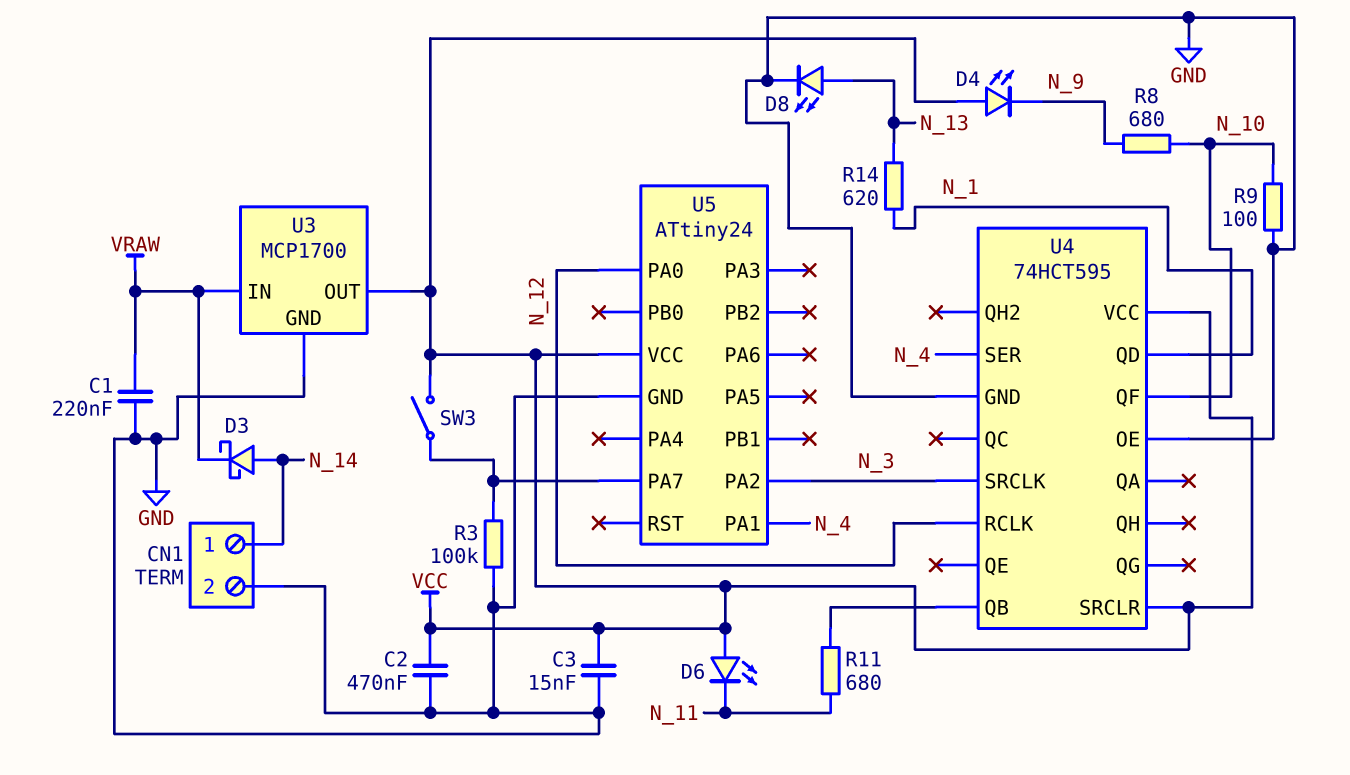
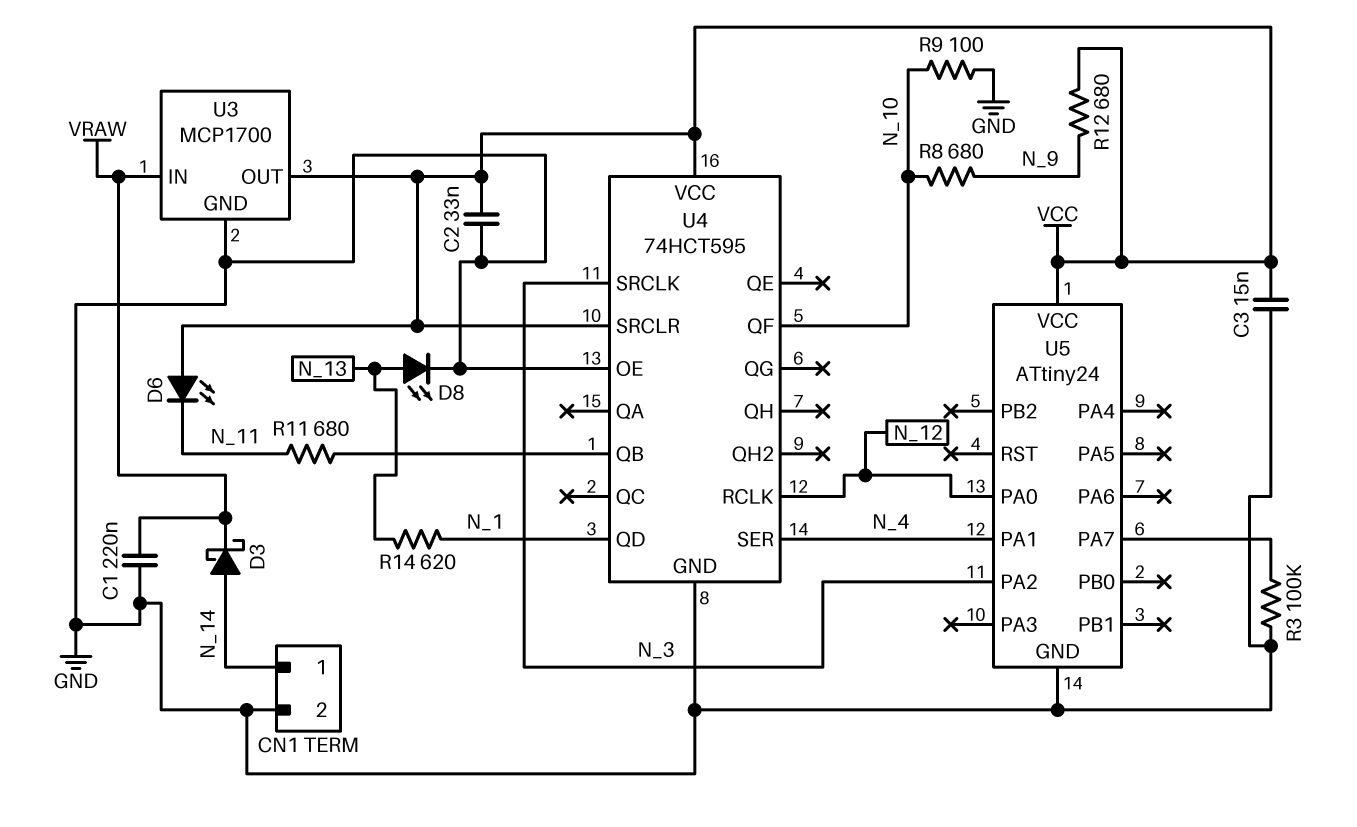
C2: 470nF (GND, VCC) -> 33nF (GND, VCC)
D4: LED (A VCC, K N_9) -> none
R12: none -> 680 (N_9, VCC)
SW3: switch (U5/PA7, VCC) -> none

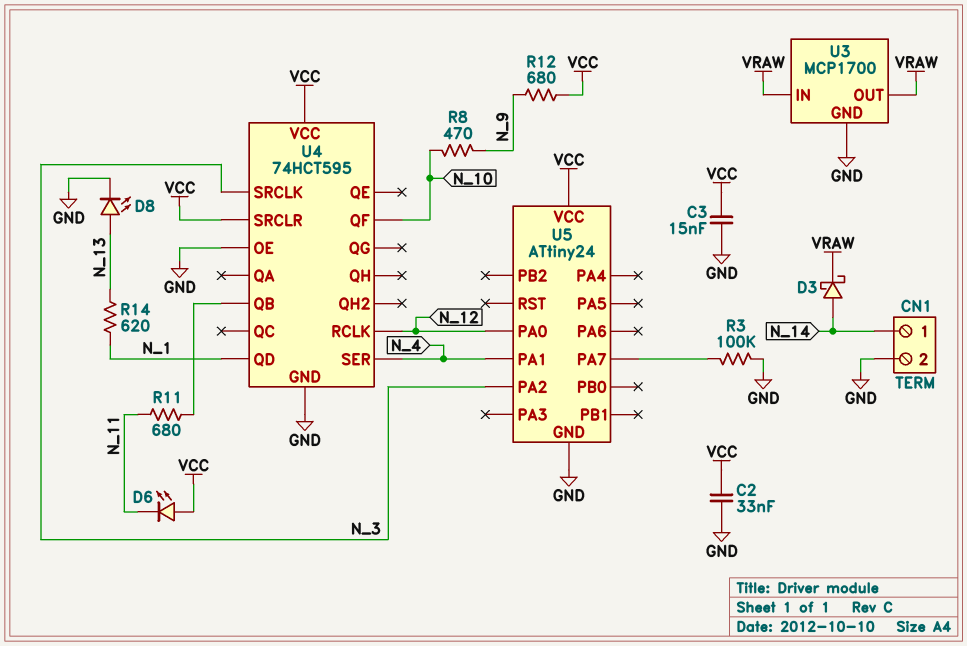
C1: 220nF (GND, VRAW) -> none
R8: 680 (N_9, N_10) -> 470 (N_9, N_10)
R9: 100 (GND, N_10) -> none
U3 pin OUT: VCC -> VRAW

